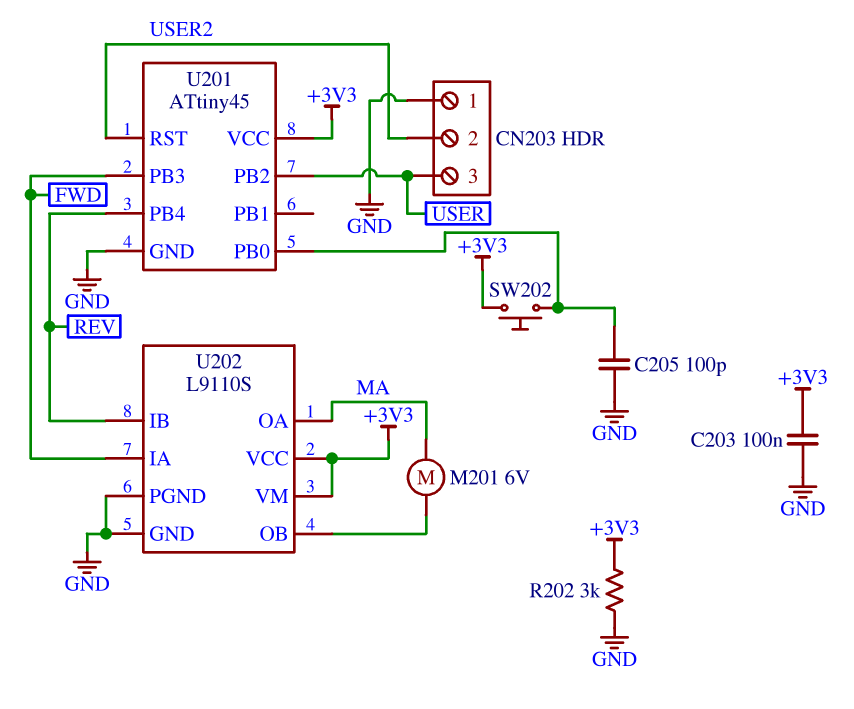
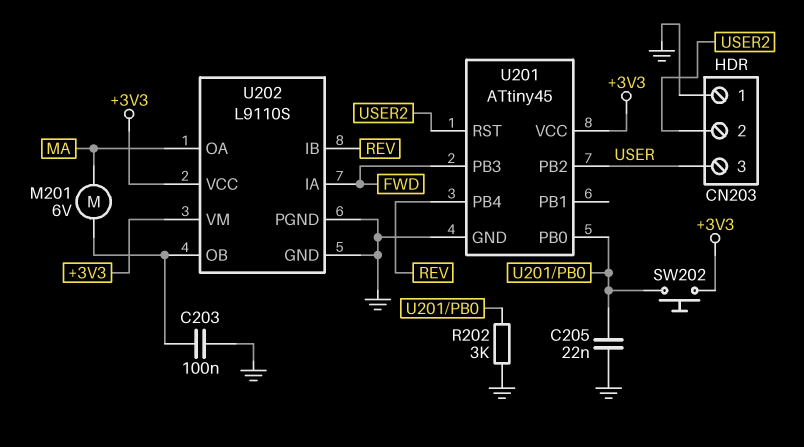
C203: 100nF (+3V3, GND) -> 100nF (GND, U202/OB)
C205: 100pF (GND, U201/PB0) -> 22nF (GND, U201/PB0)
R202: 3k (+3V3, GND) -> 3k (GND, U201/PB0)

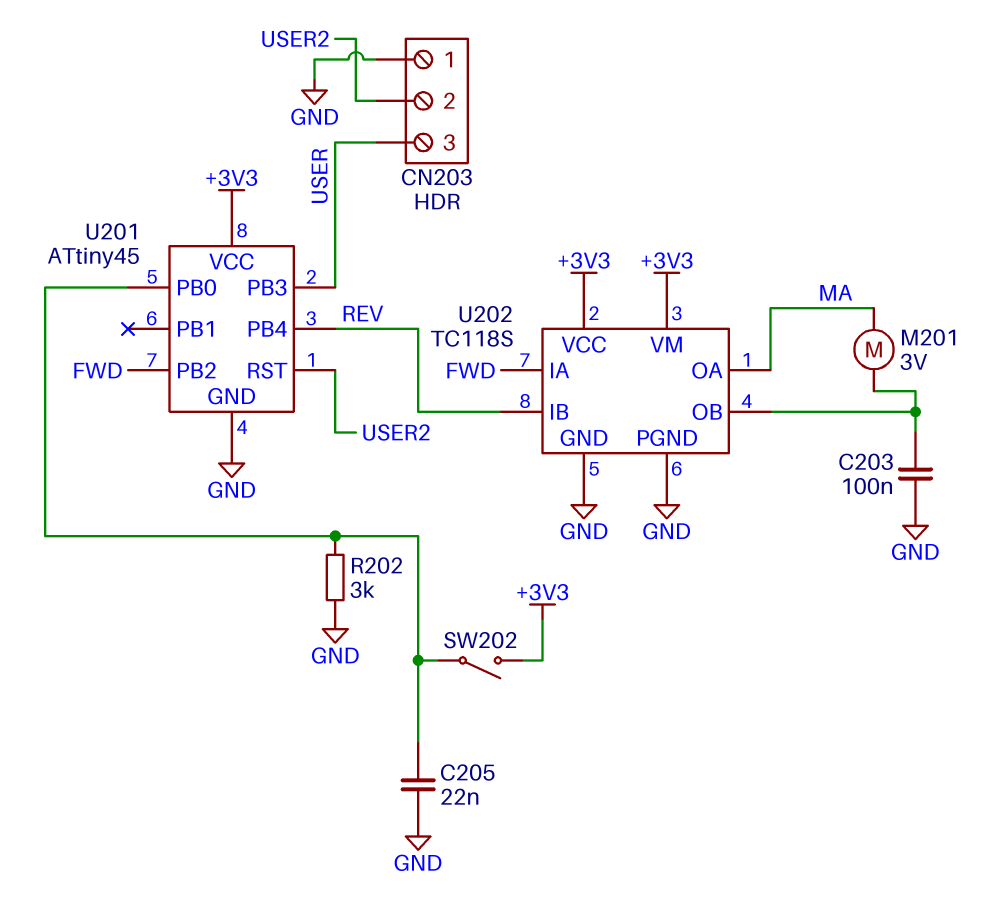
M201: motor 6V (MA, U202/OB) -> motor 3V (MA, U202/OB)
SW202: button (+3V3, U201/PB0) -> switch (+3V3, U201/PB0)
U201 pin PB2: USER -> FWD
U201 pin PB3: FWD -> USER
U202: L9110S -> TC118S

